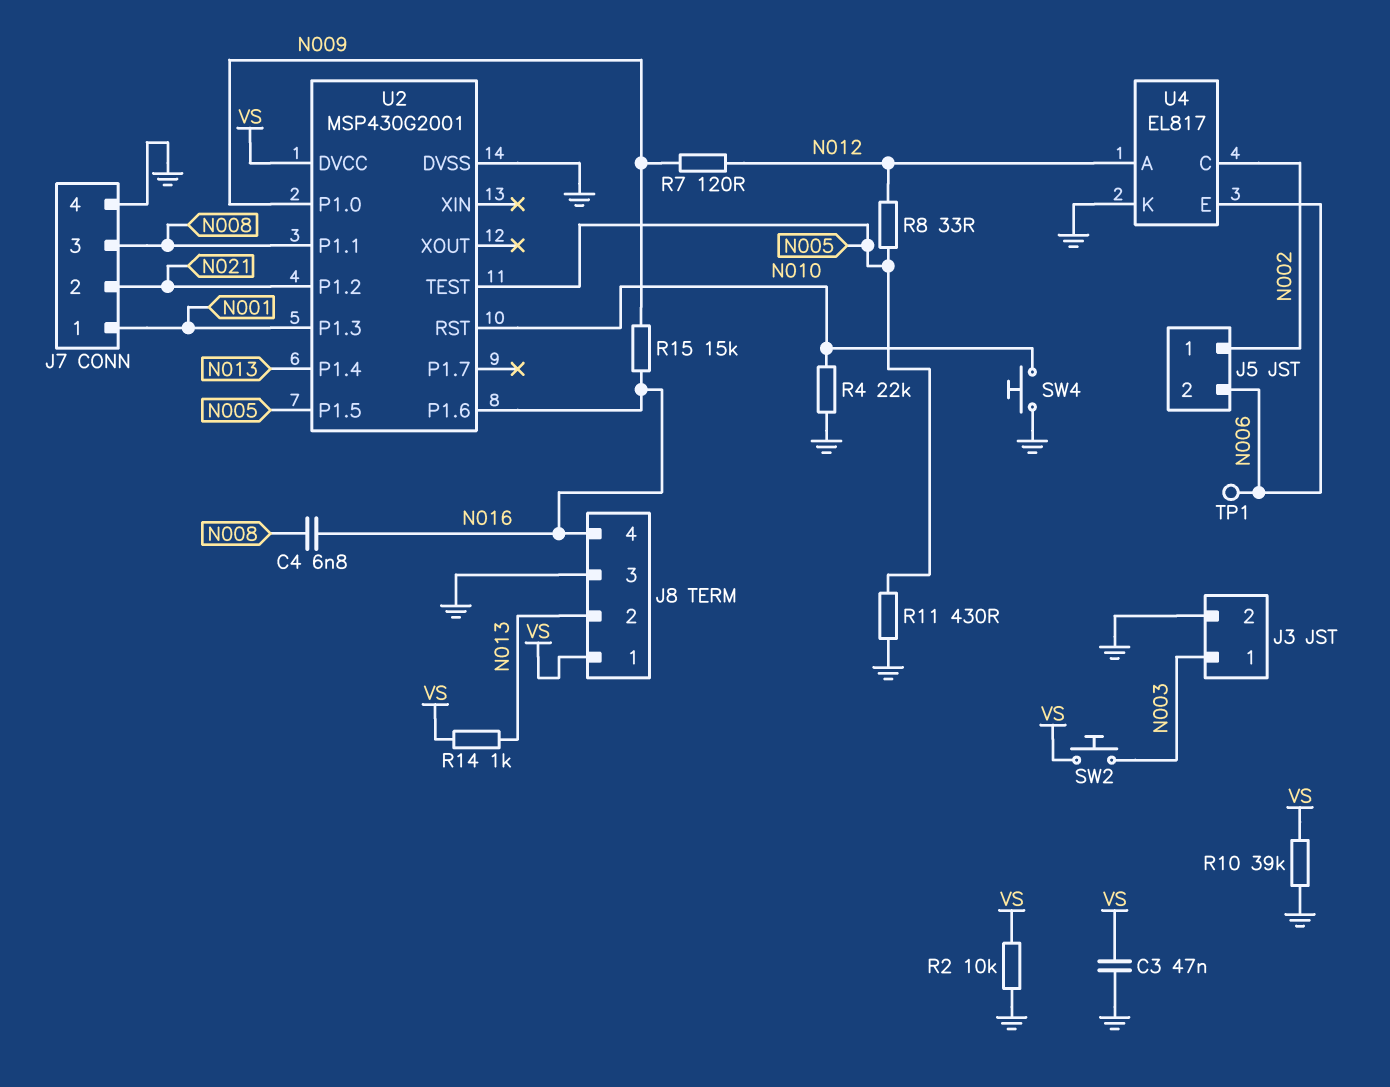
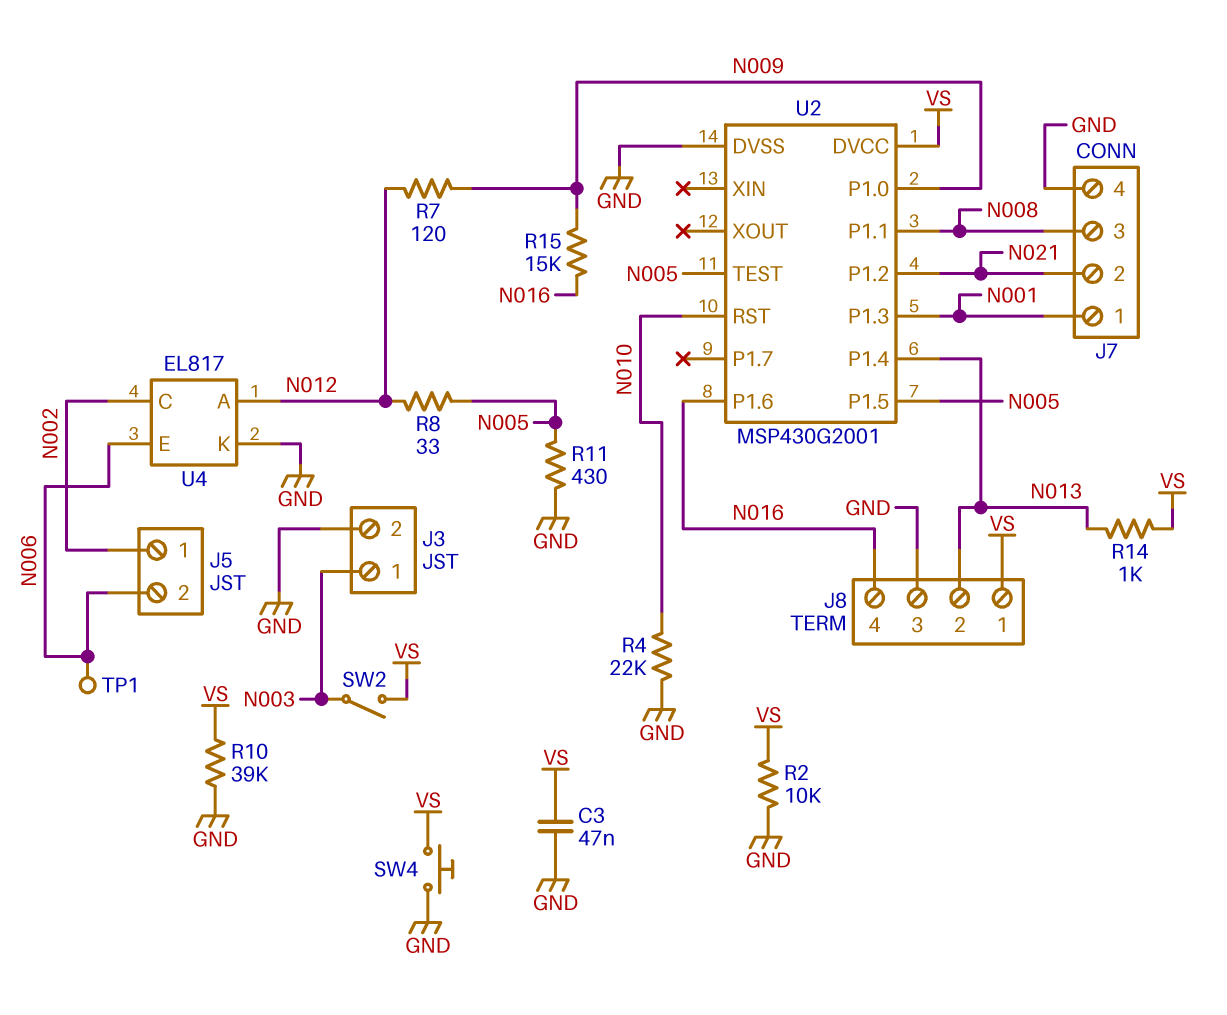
C4: 6.8nF (N008, N016) -> none
SW2: button (N003, VS) -> switch (N003, VS)
SW4: button (GND, N010) -> button (GND, VS)

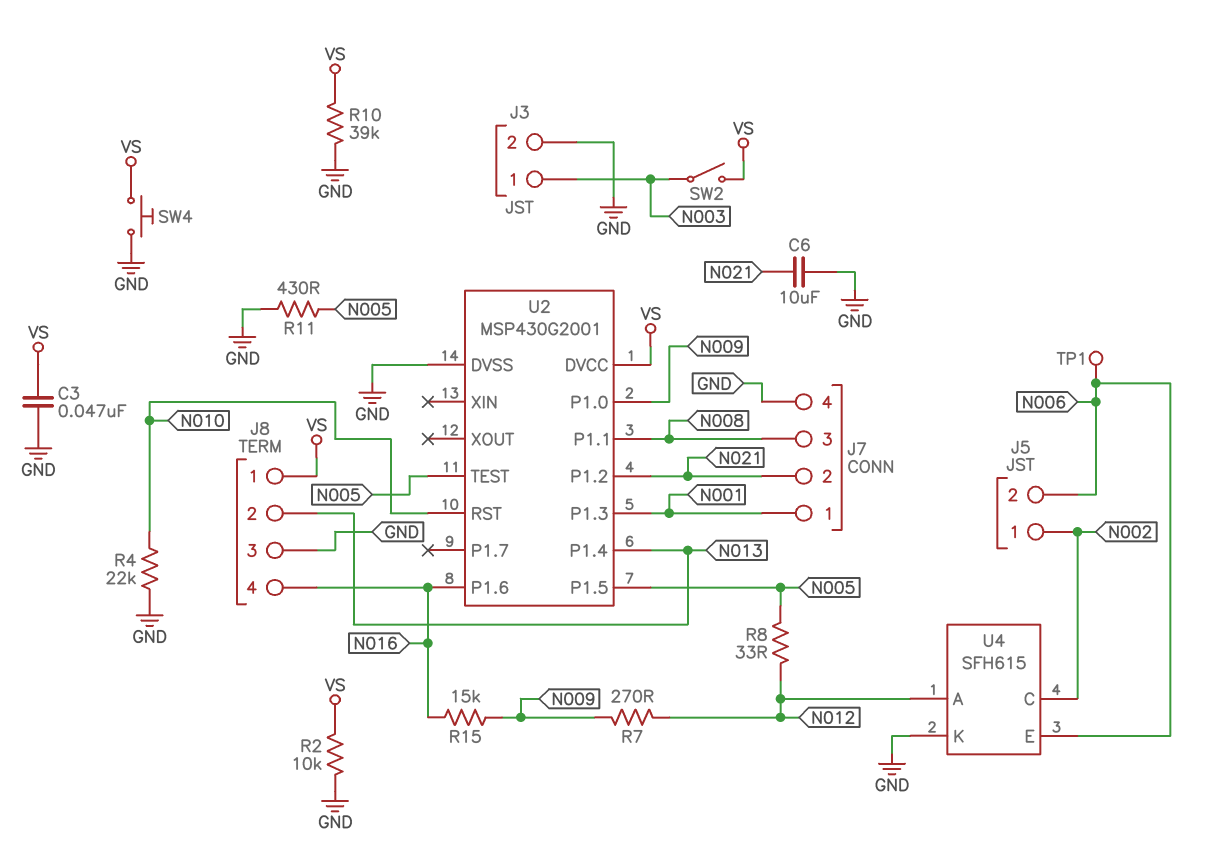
C6: none -> 10uF (GND, N021)
R7: 120 (N009, N012) -> 270 (N009, N012)
R14: 1k (N013, VS) -> none
U4: EL817 -> SFH615

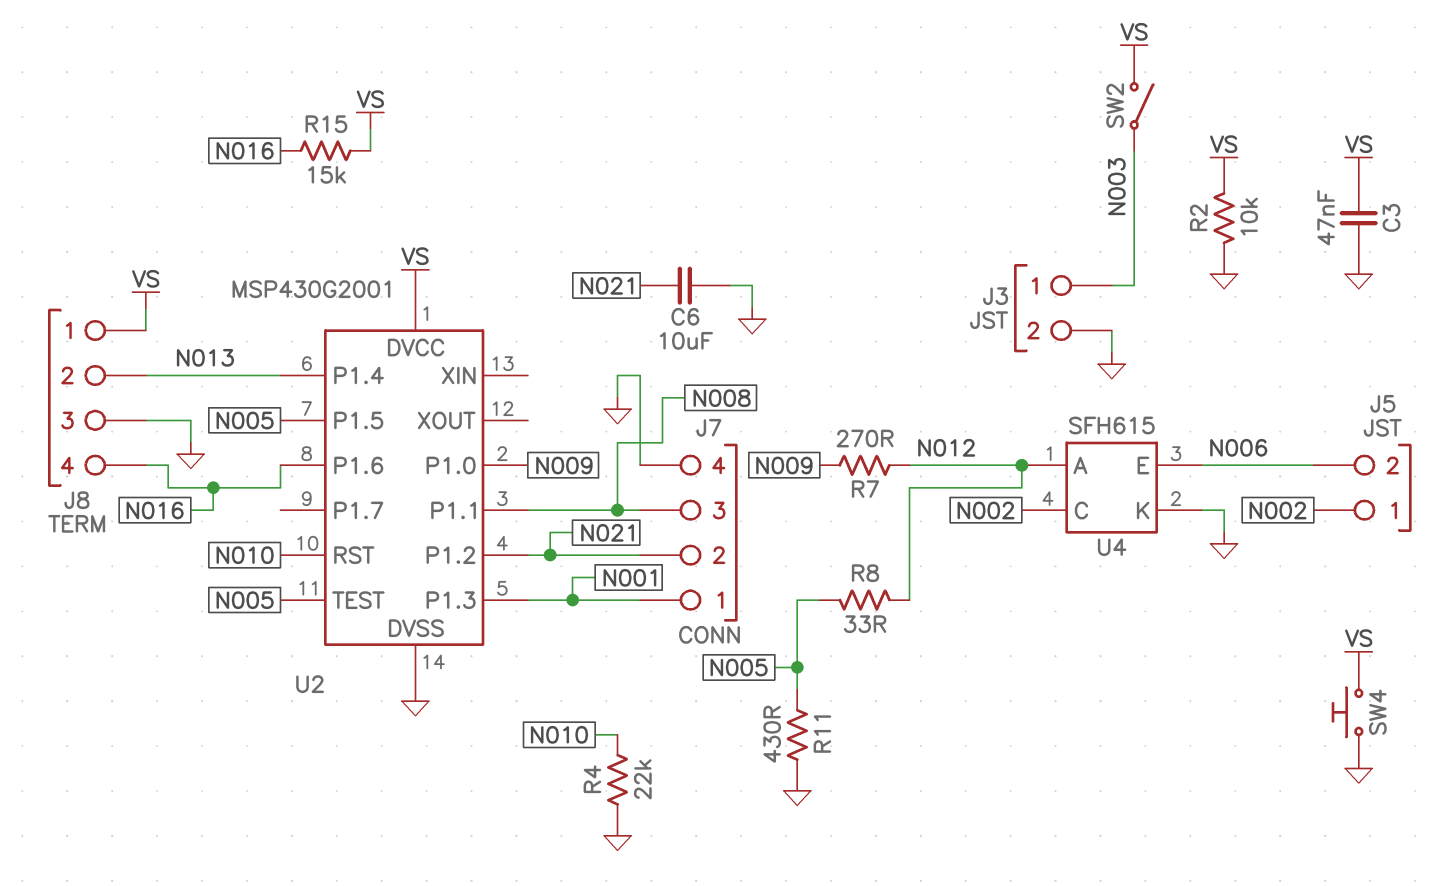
R10: 39k (GND, VS) -> none
R15: 15k (N009, N016) -> 15k (N016, VS)
TP1: test point (N006) -> none

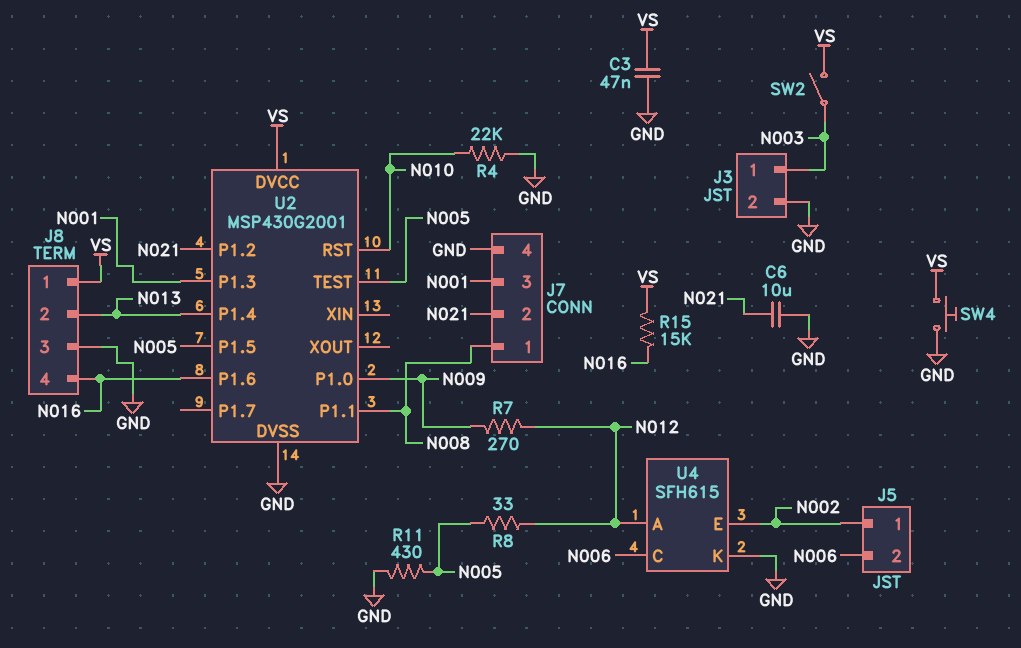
J7 pin 1: N001 -> N008
J7 pin 3: N008 -> N001
R2: 10k (GND, VS) -> none
U4 pin C: N002 -> N006
U4 pin E: N006 -> N002

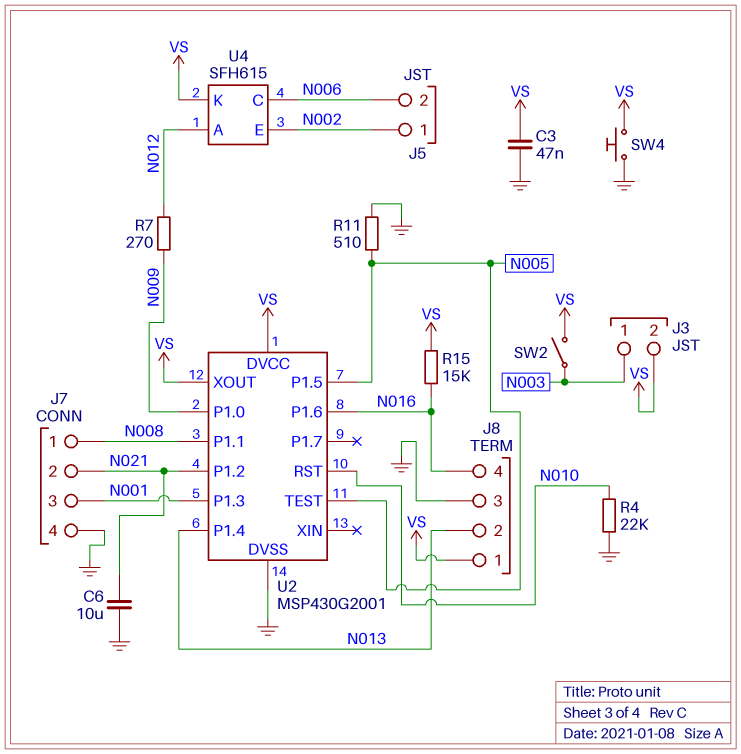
J3 pin 2: GND -> VS
R8: 33 (N005, N012) -> none
R11: 430 (GND, N005) -> 510 (GND, N005)
U2 pin XOUT: none -> VS
U4 pin K: GND -> VS

